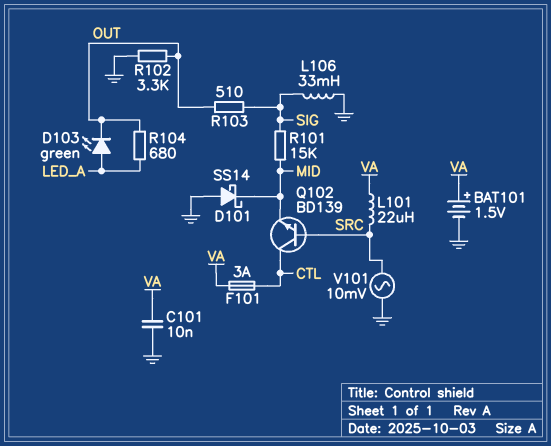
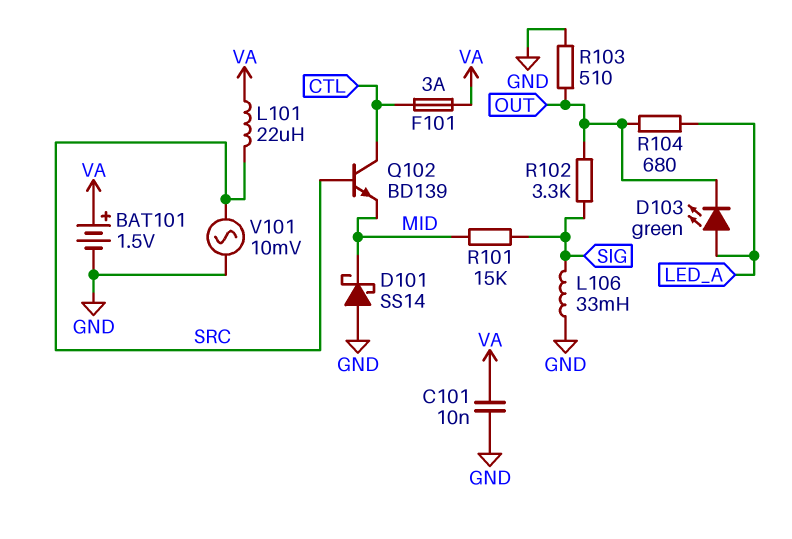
R102: 3.3k (GND, OUT) -> 3.3k (OUT, SIG)
R103: 510 (OUT, SIG) -> 510 (GND, OUT)

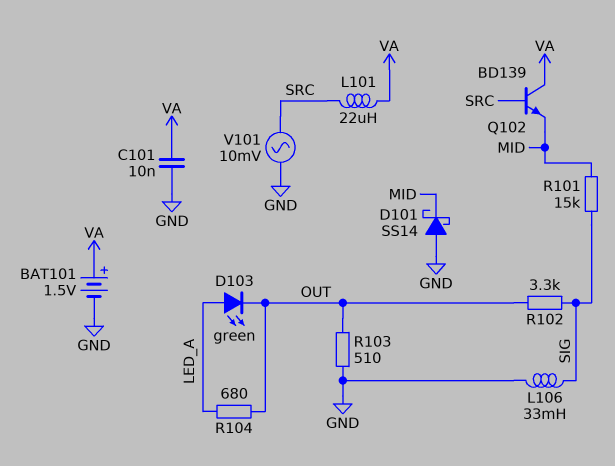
F101: 3A (CTL, VA) -> none
Q102: NPN BD139 (B SRC, C CTL, E MID) -> NPN BD139 (B SRC, C VA, E MID)

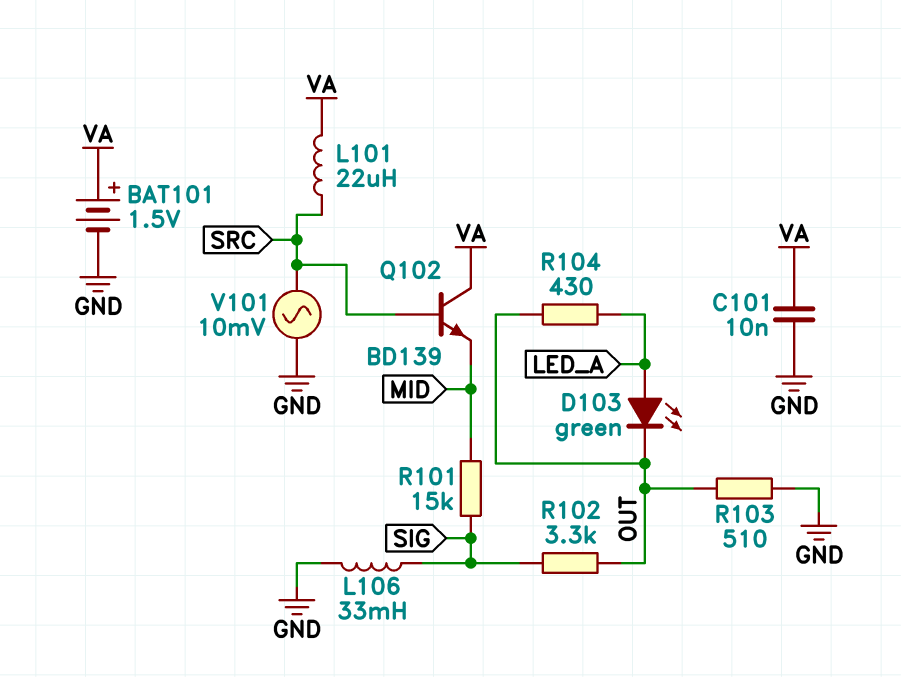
D101: schottky SS14 (A GND, K MID) -> none
R104: 680 (LED_A, OUT) -> 430 (LED_A, OUT)

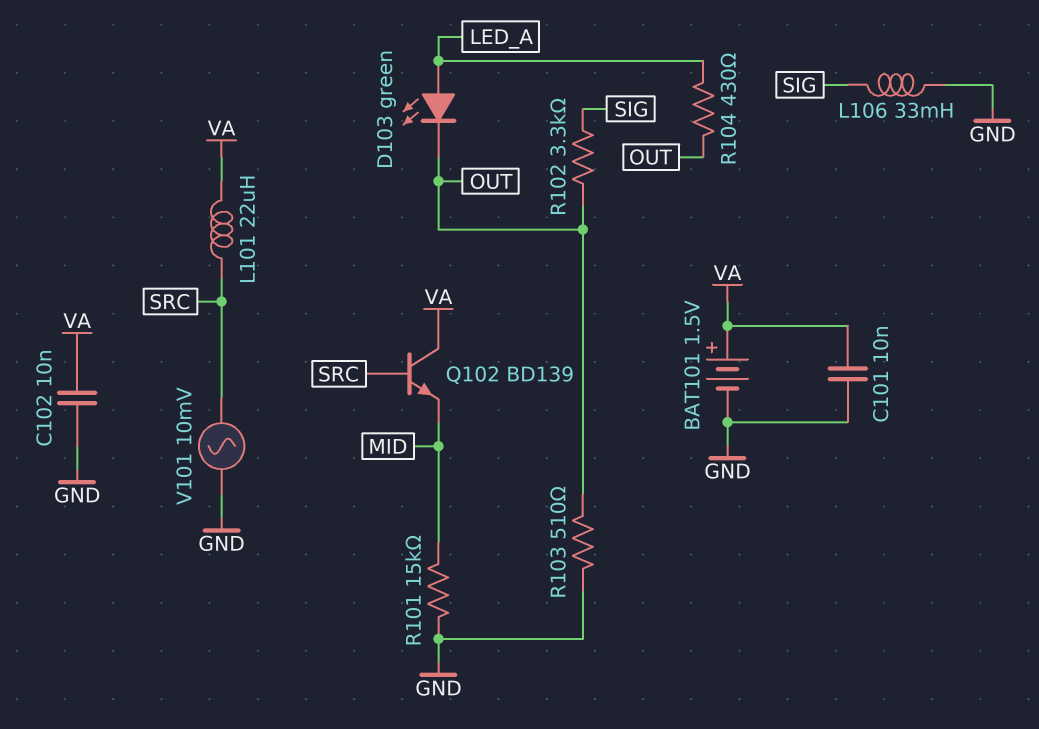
C102: none -> 10nF (GND, VA)
R101: 15k (MID, SIG) -> 15k (GND, MID)

